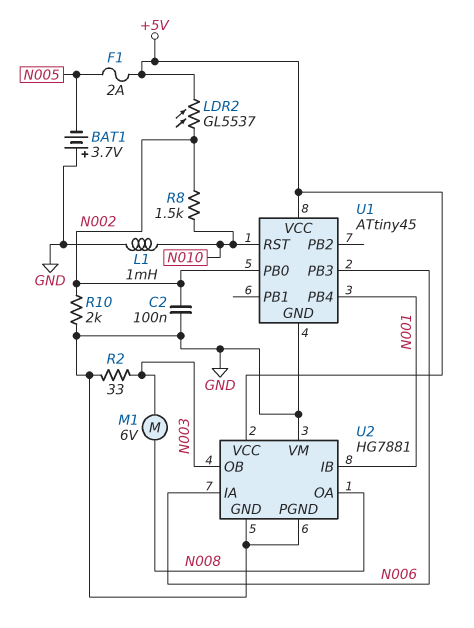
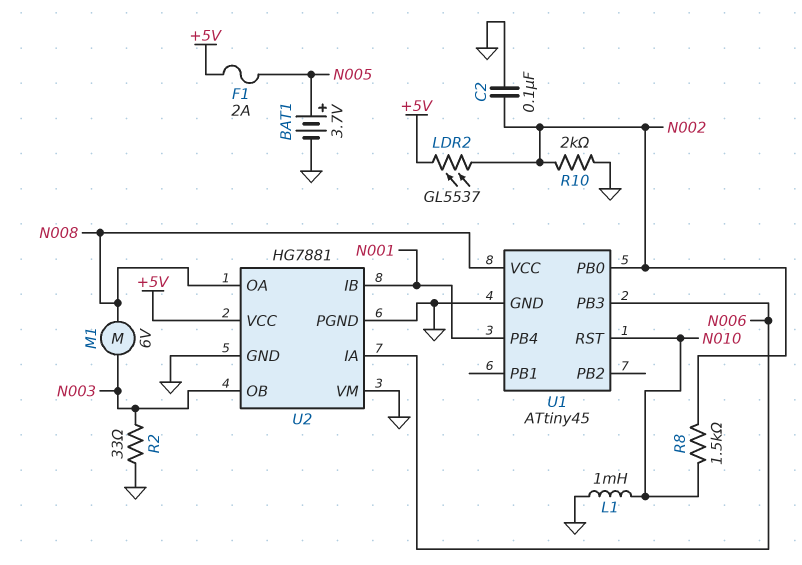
BAT1: 3.7V (plus GND, minus N005) -> 3.7V (plus N005, minus GND)
U1 pin VCC: +5V -> N008

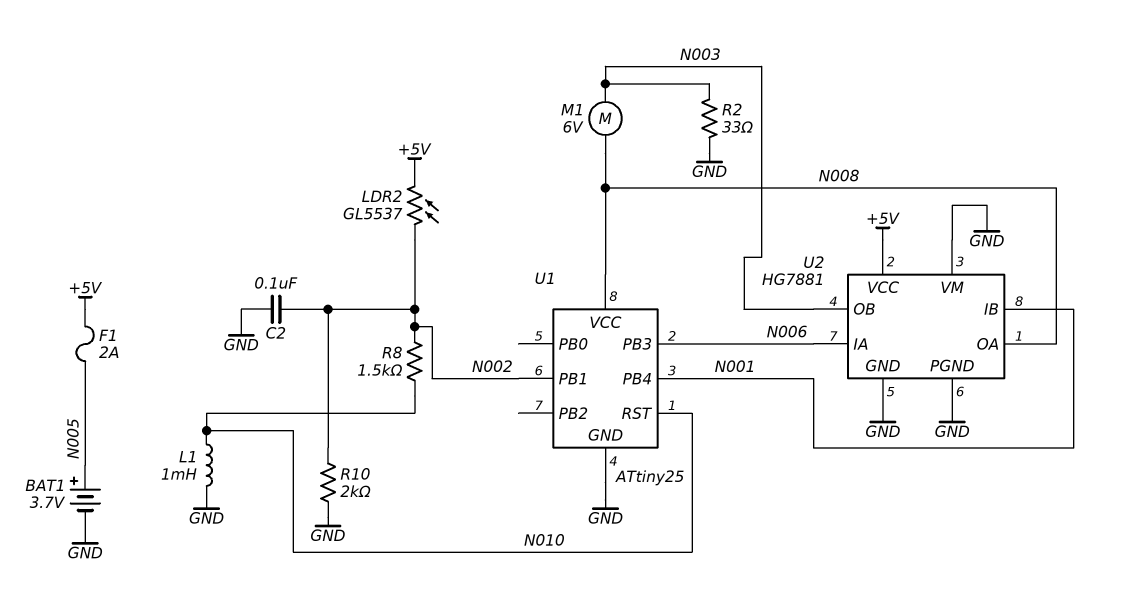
U1: ATtiny45 -> ATtiny25
U1 pin PB0: N002 -> none
U1 pin PB1: none -> N002

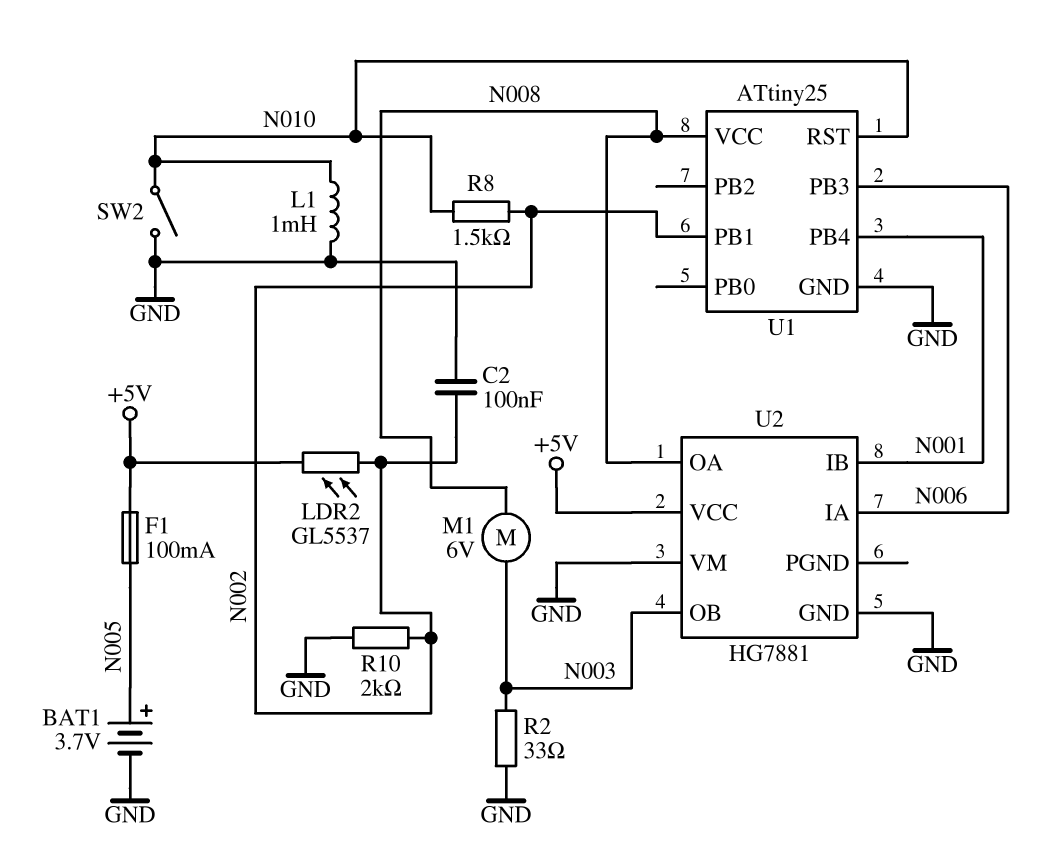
F1: 2A (+5V, N005) -> 100mA (+5V, N005)
SW2: none -> switch (GND, N010)
U2 pin PGND: GND -> none

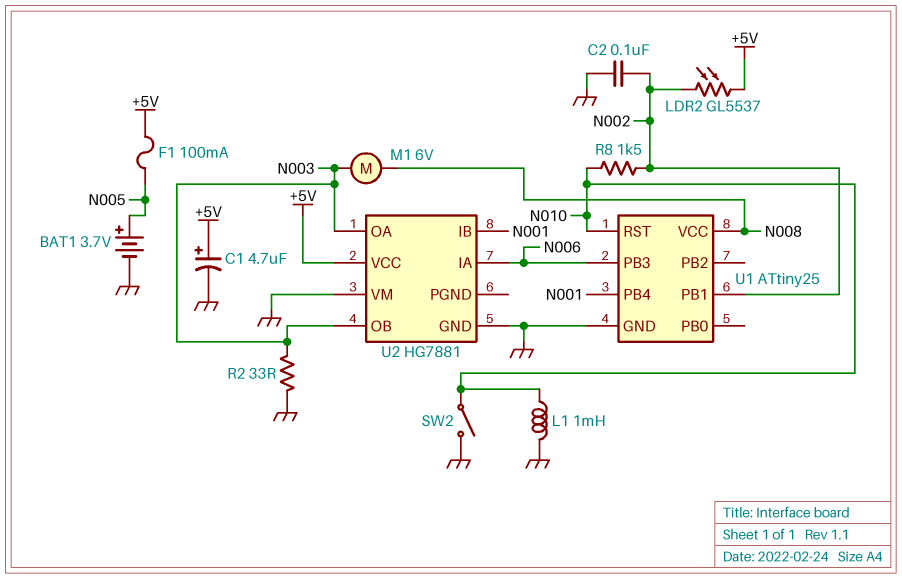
C1: none -> 4.7uF (plus +5V, minus GND)
R10: 2k (GND, N002) -> none
U2 pin OA: N008 -> N003

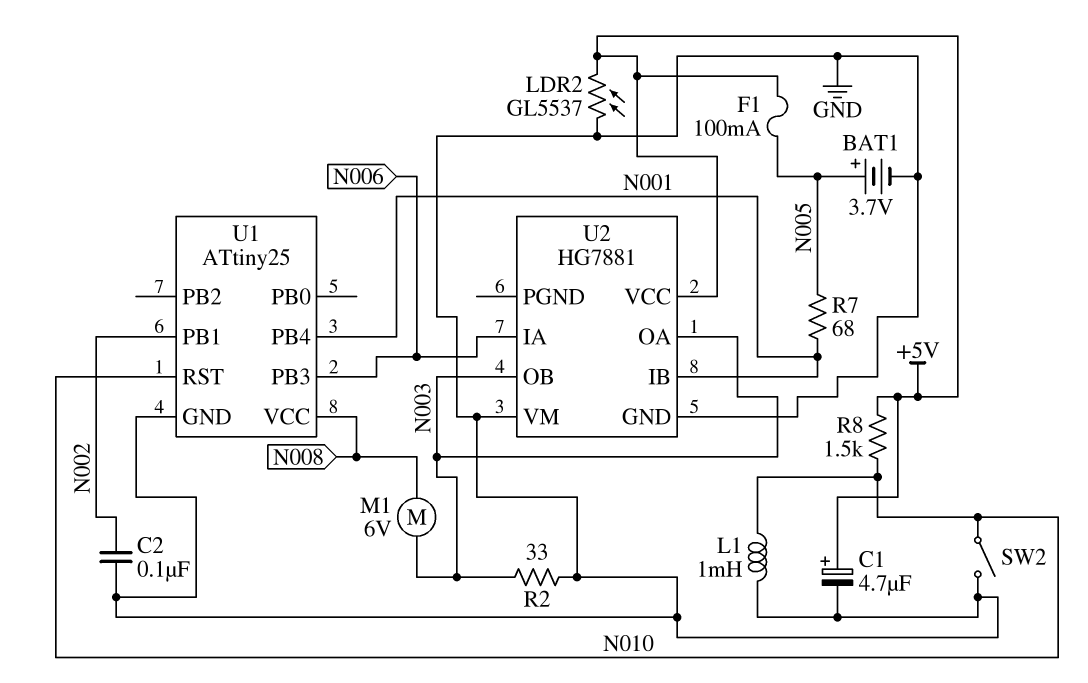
LDR2: GL5537 (+5V, N002) -> GL5537 (+5V, GND)
R7: none -> 68 (N001, N005)
R8: 1.5k (N002, N010) -> 1.5k (+5V, N010)

